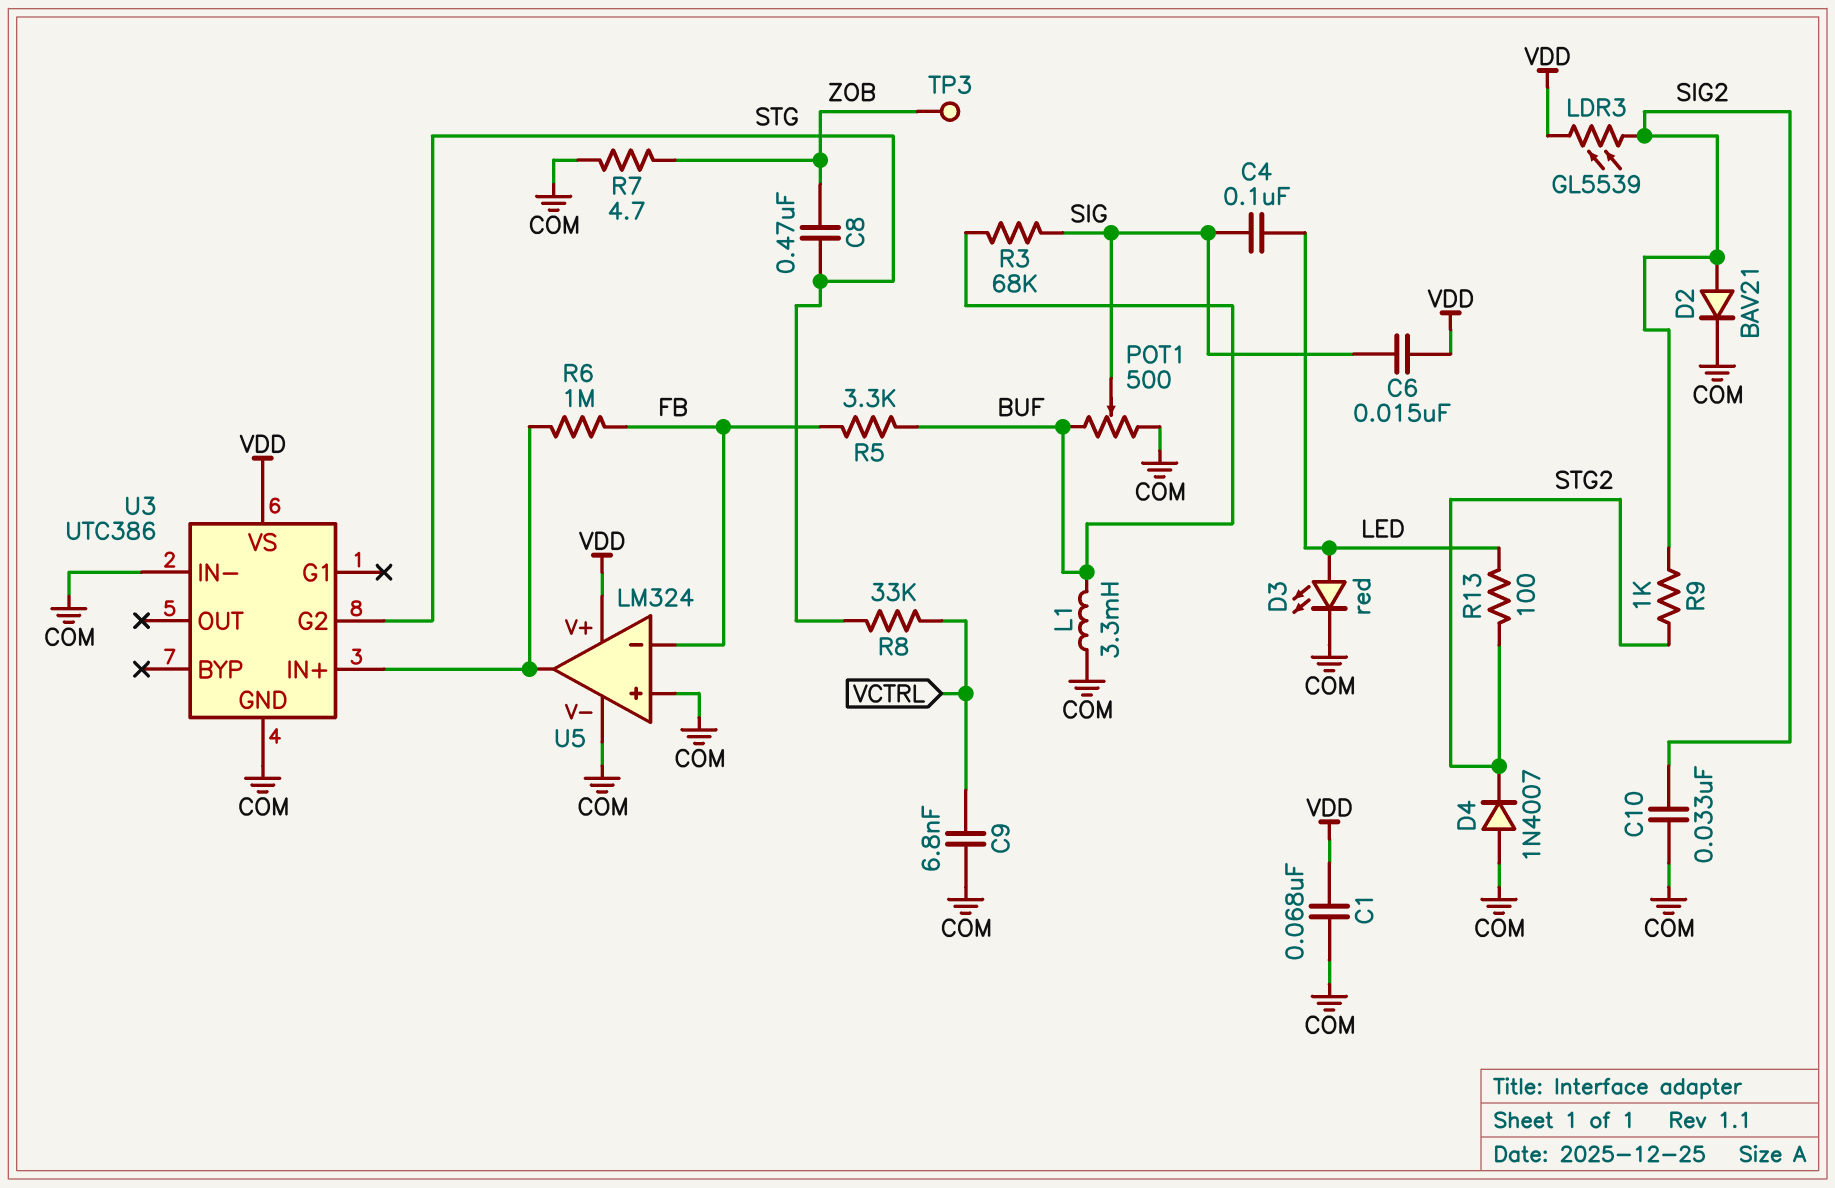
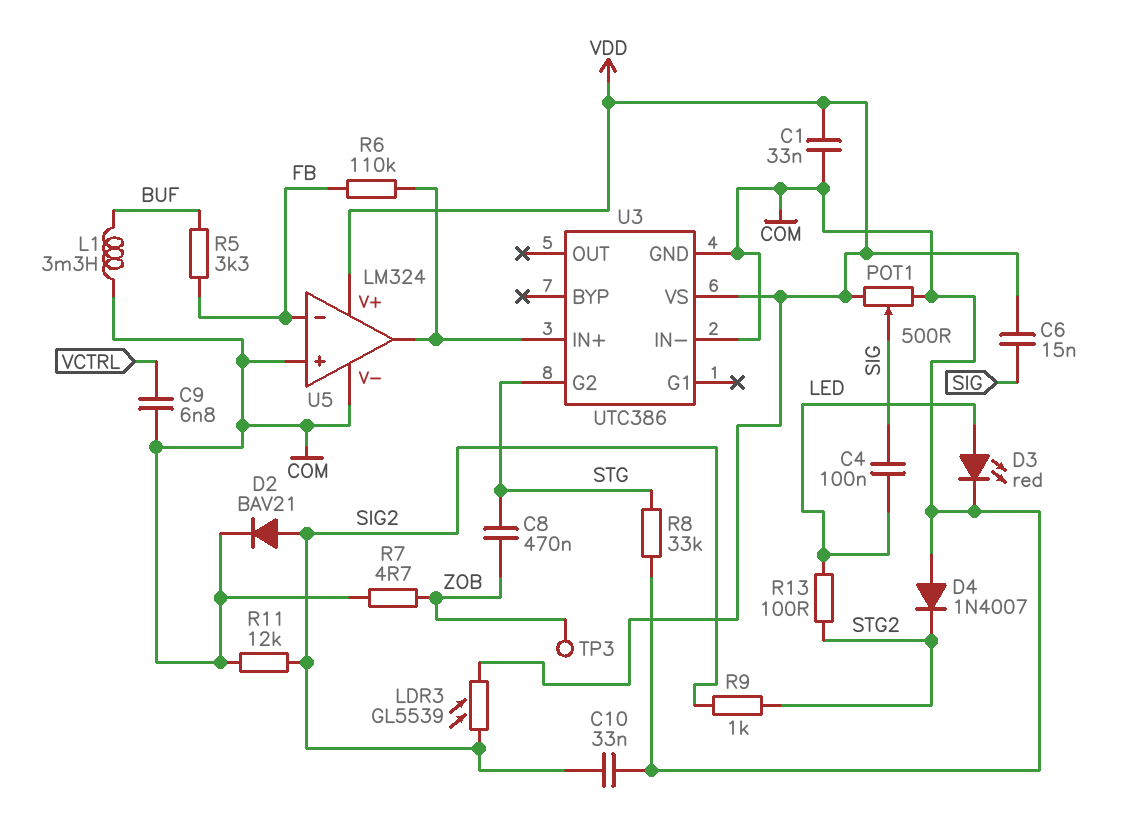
C1: 68nF (COM, VDD) -> 33nF (COM, VDD)
POT1: 500 (BUF, COM, wiper SIG) -> 500 (COM, VDD, wiper SIG)
R3: 68k (BUF, SIG) -> none
R6: 1M (FB, U3/IN+) -> 110k (FB, U3/IN+)
R8: 33k (STG, VCTRL) -> 33k (COM, STG)
R11: none -> 12k (COM, SIG2)

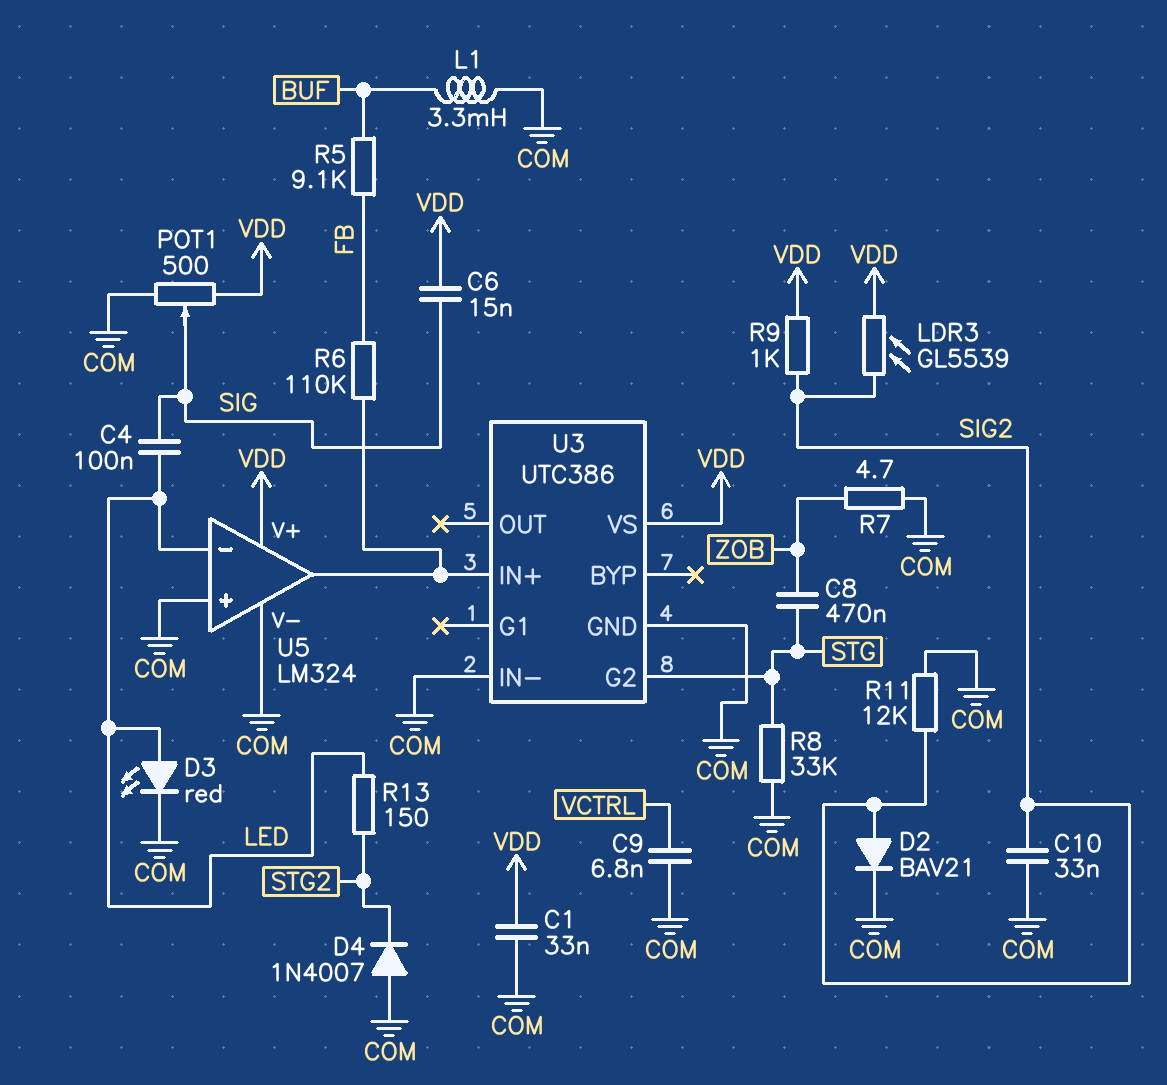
R5: 3.3k (BUF, FB) -> 9.1k (BUF, FB)
R9: 1k (SIG2, STG2) -> 1k (SIG2, VDD)
R13: 100 (LED, STG2) -> 150 (LED, STG2)
TP3: test point (ZOB) -> none
U5 pin in-: FB -> LED

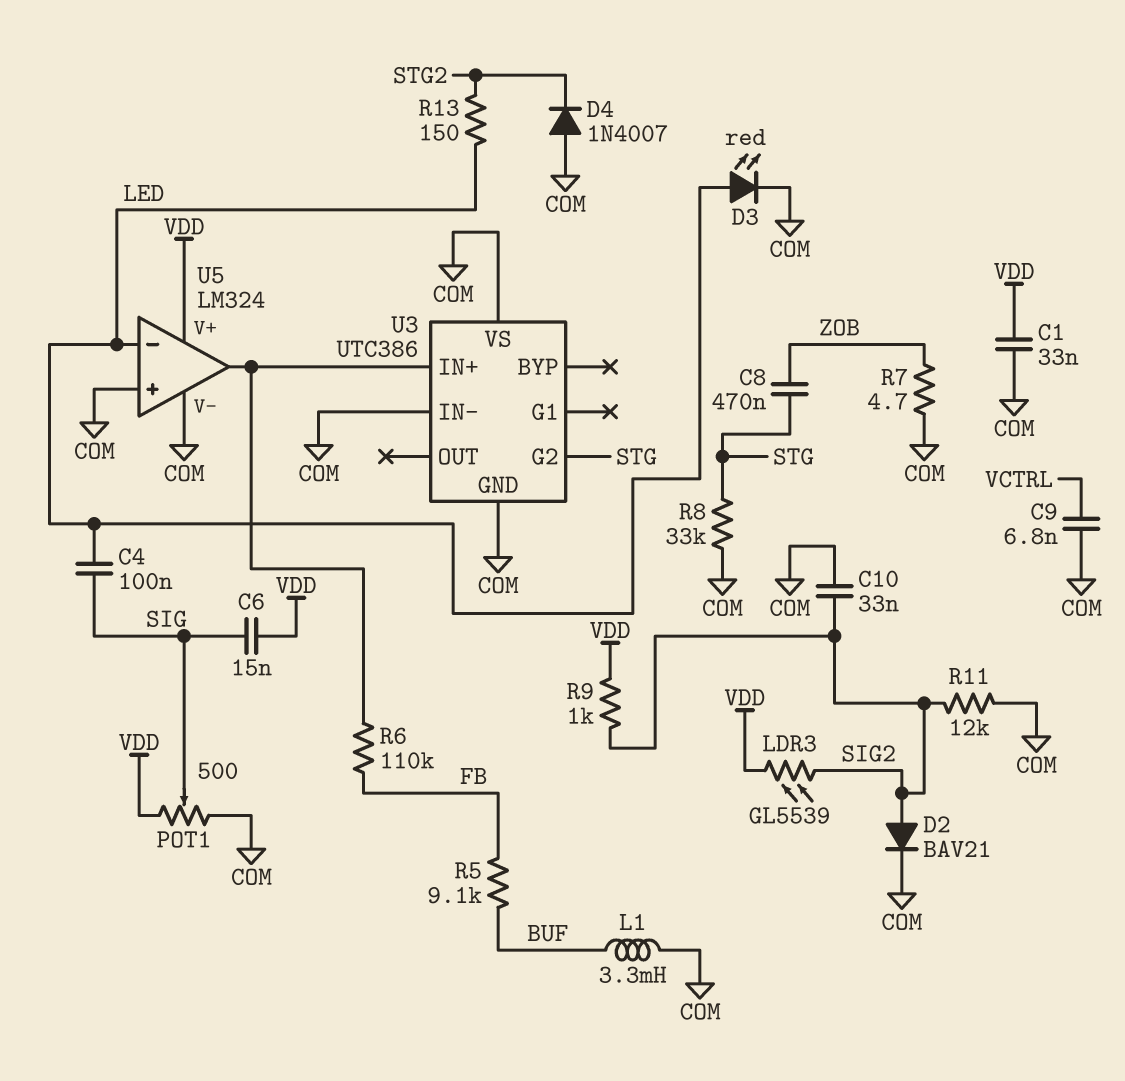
U3 pin VS: VDD -> COM

